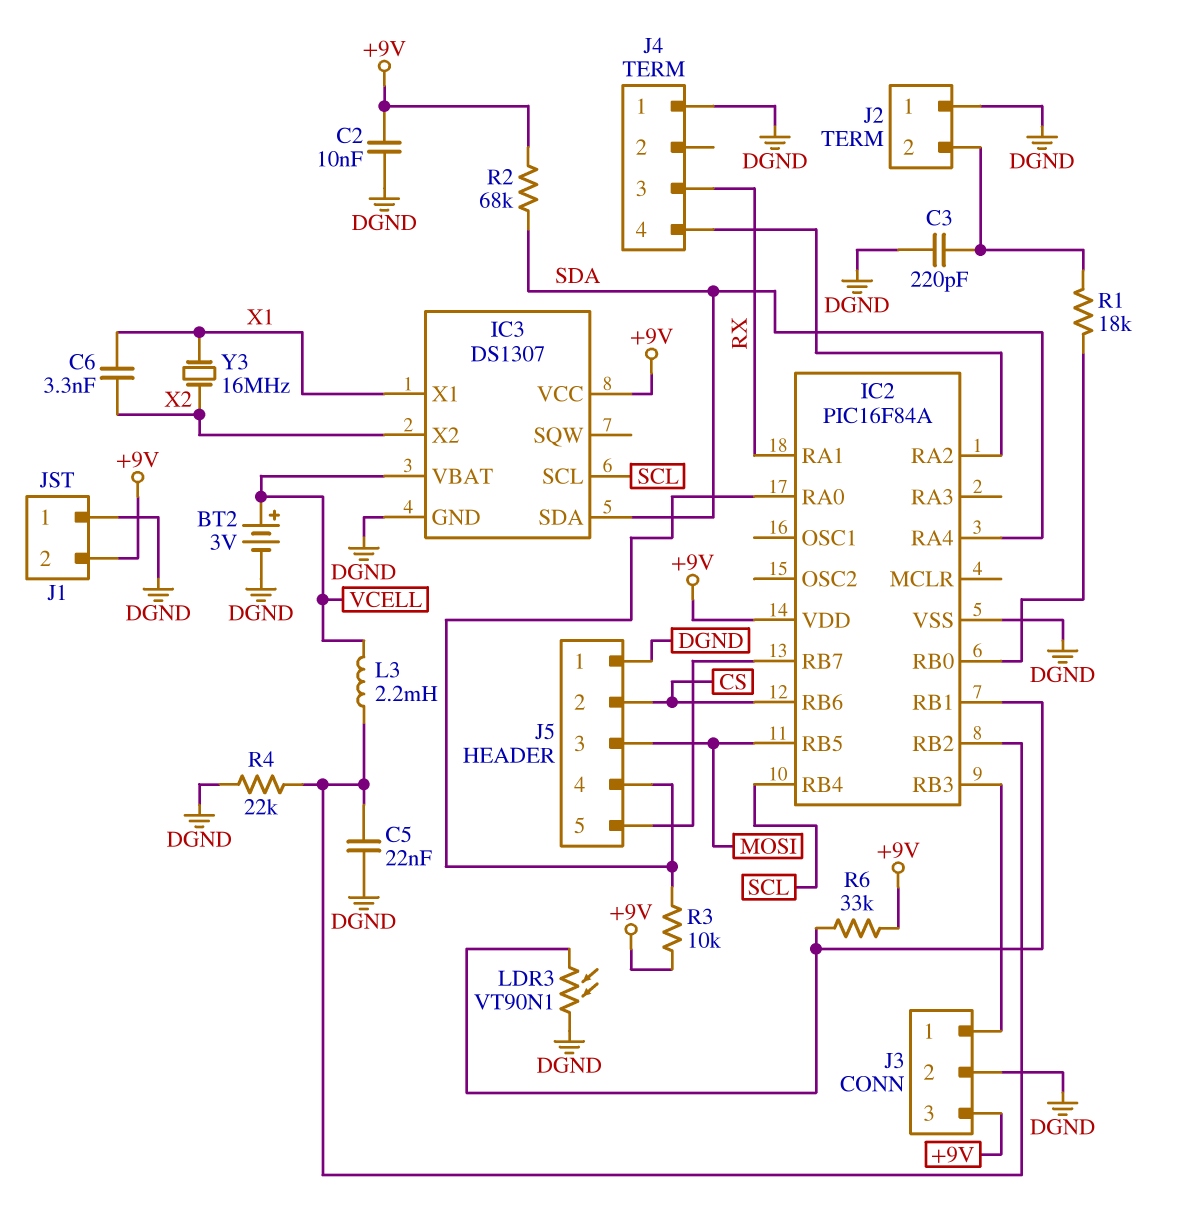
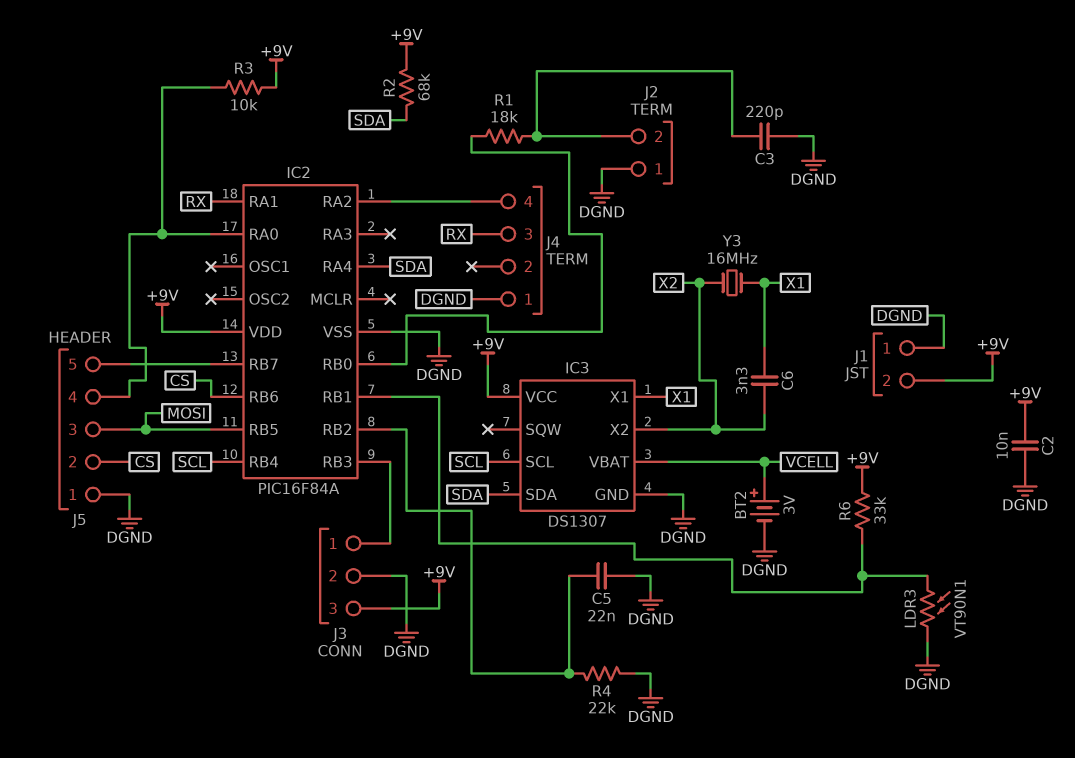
L3: 2.2mH (IC2/RB2, VCELL) -> none

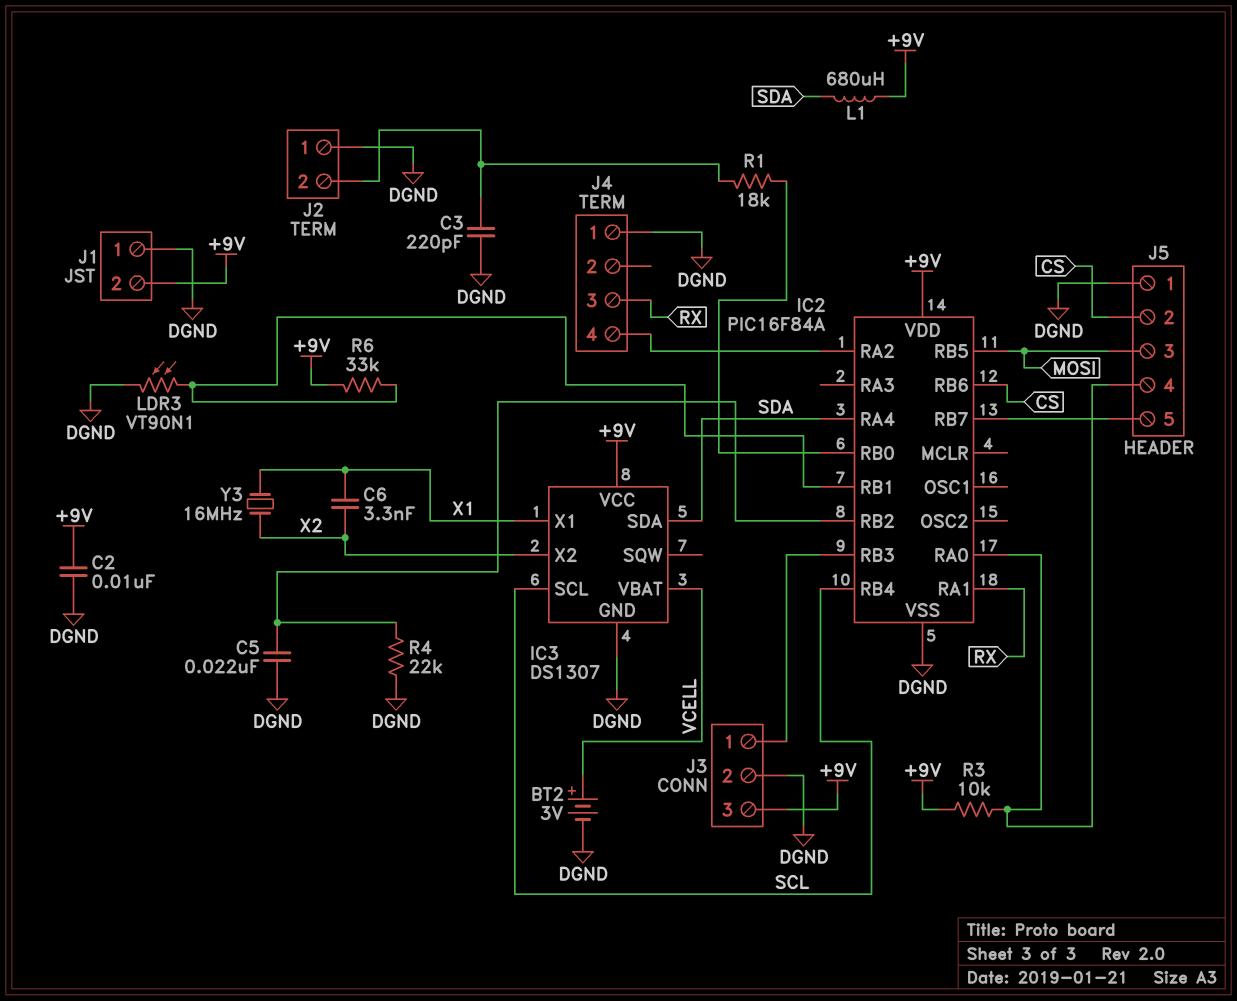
L1: none -> 680uH (+9V, SDA)
R2: 68k (+9V, SDA) -> none

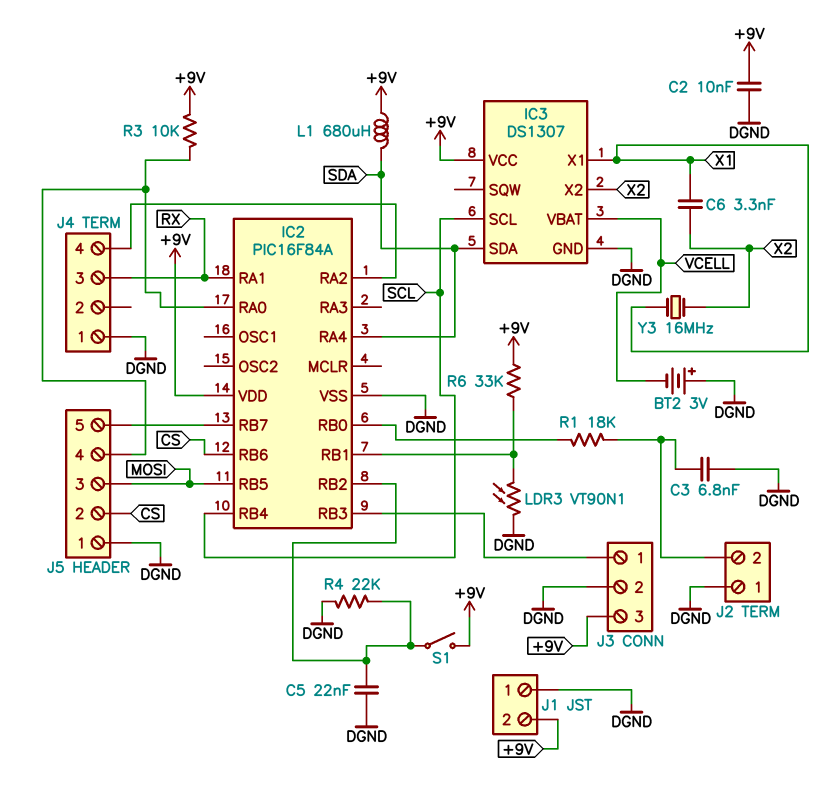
BT2: 3V (plus VCELL, minus DGND) -> 3V (plus DGND, minus VCELL)
C3: 220pF (DGND, J2/2) -> 6.8nF (DGND, J2/2)
S1: none -> switch (+9V, IC2/RB2)

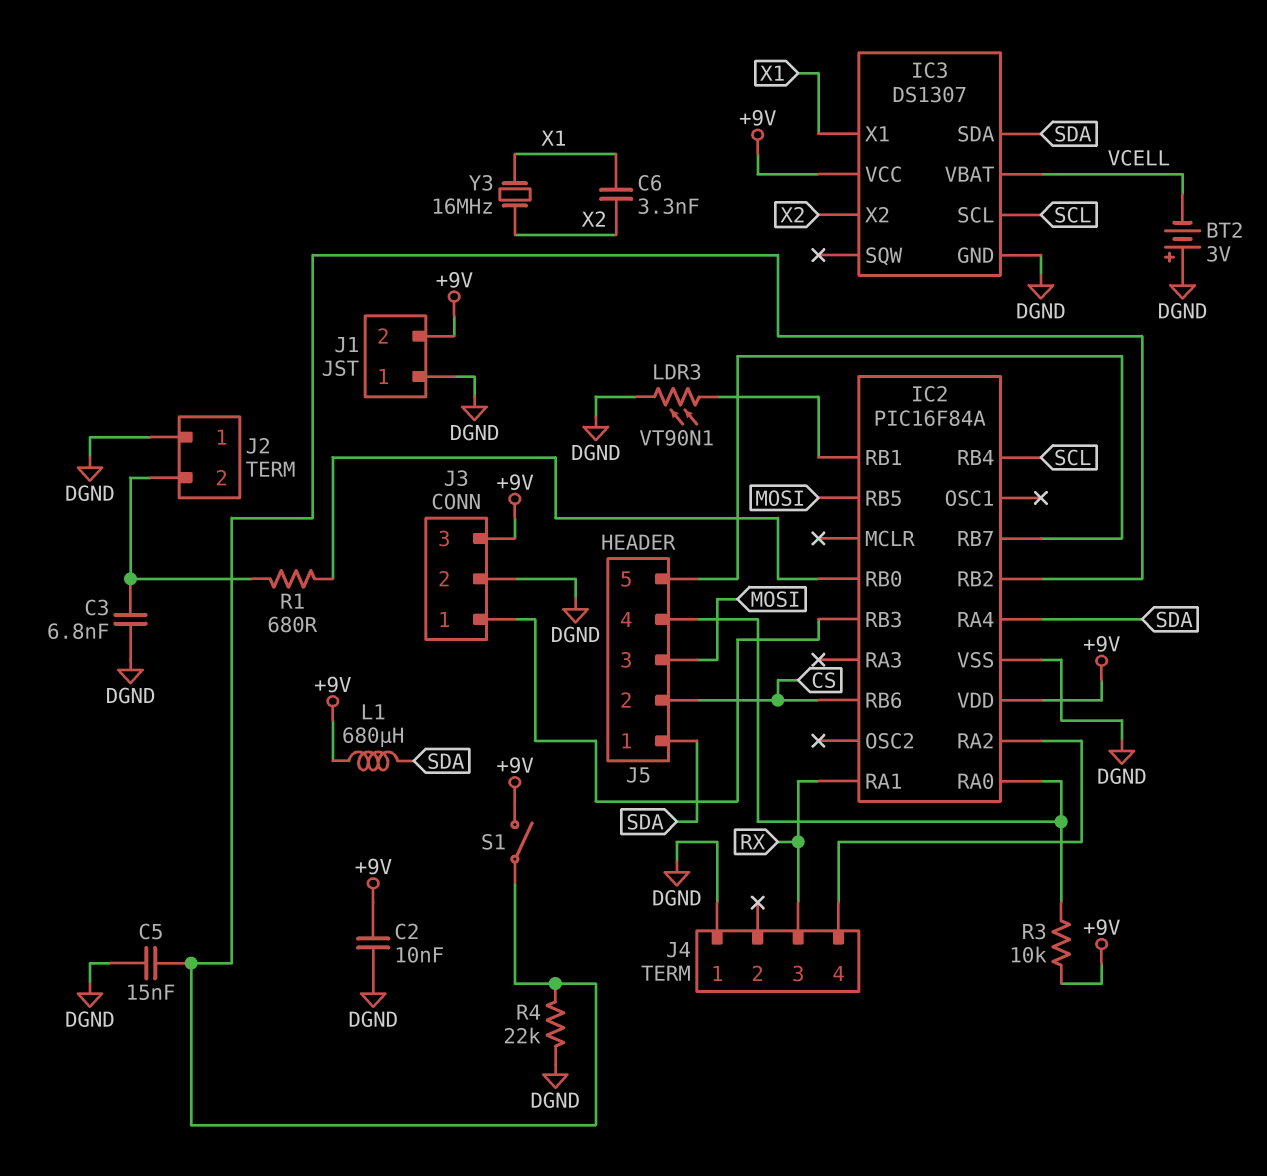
C5: 22nF (DGND, IC2/RB2) -> 15nF (DGND, IC2/RB2)
J5 pin 1: DGND -> SDA
R1: 18k (IC2/RB0, J2/2) -> 680 (IC2/RB0, J2/2)
R6: 33k (+9V, IC2/RB1) -> none

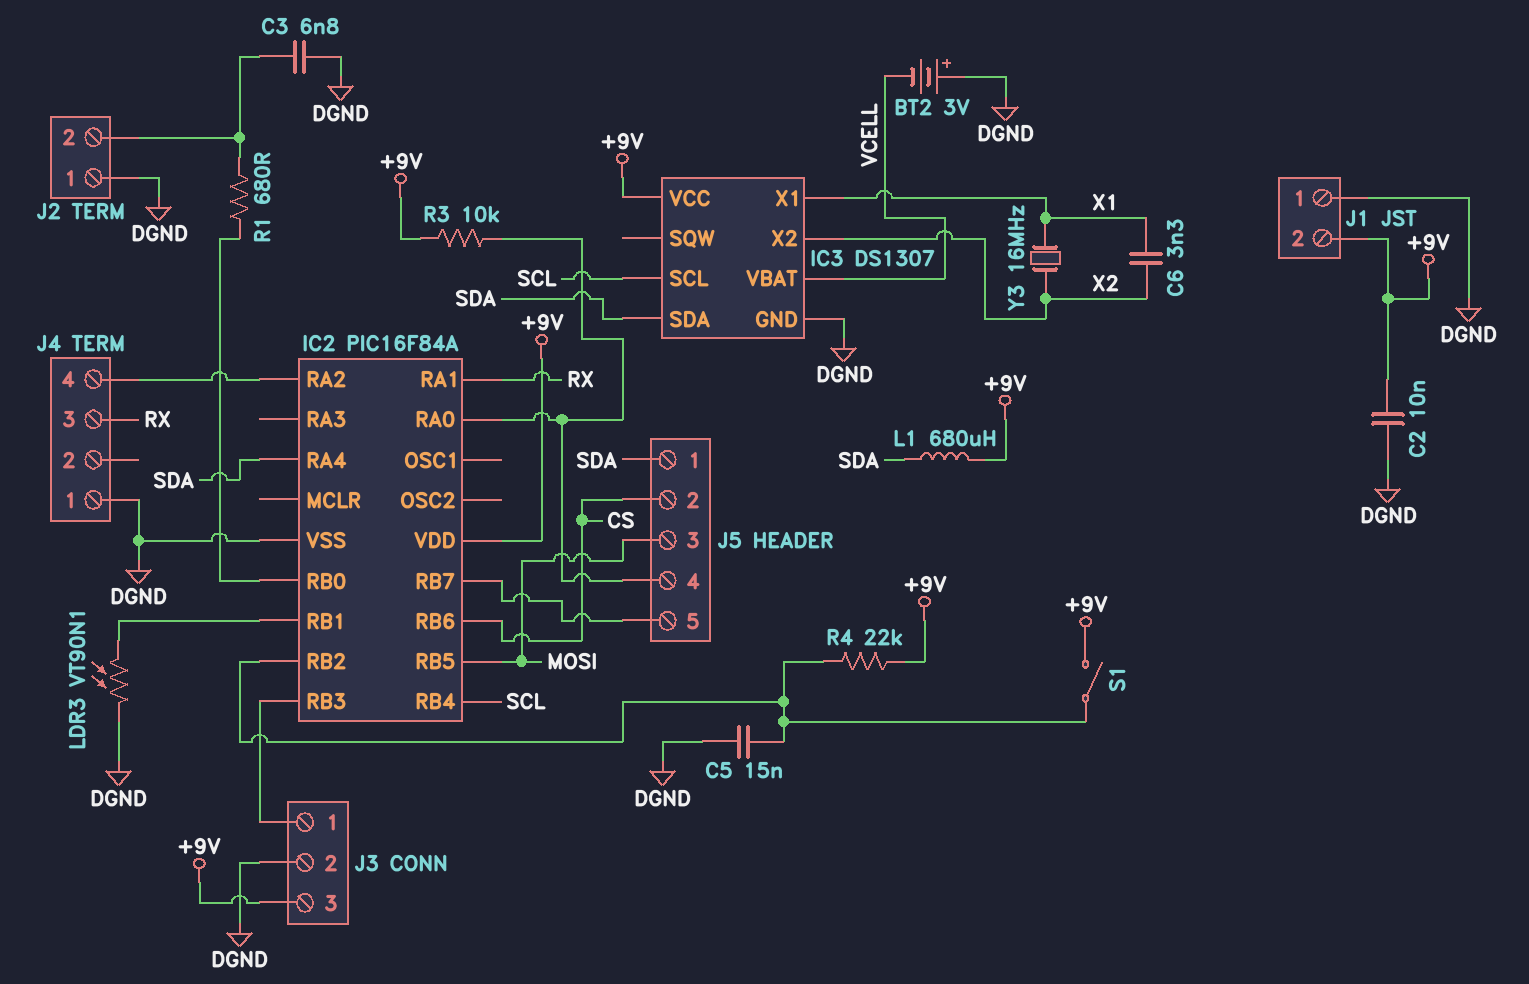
R4: 22k (DGND, IC2/RB2) -> 22k (+9V, IC2/RB2)

